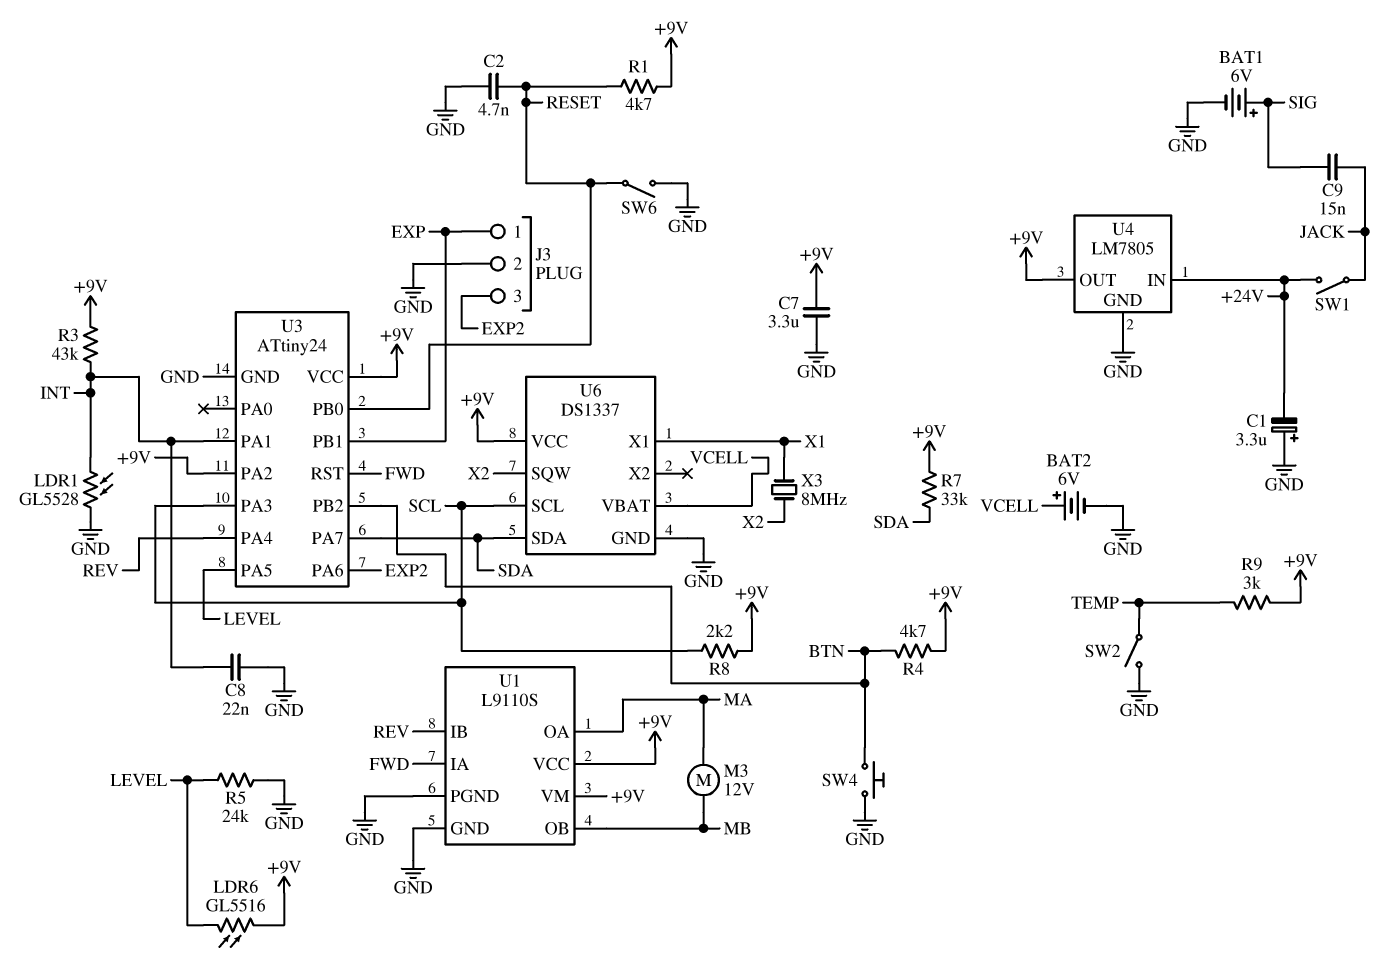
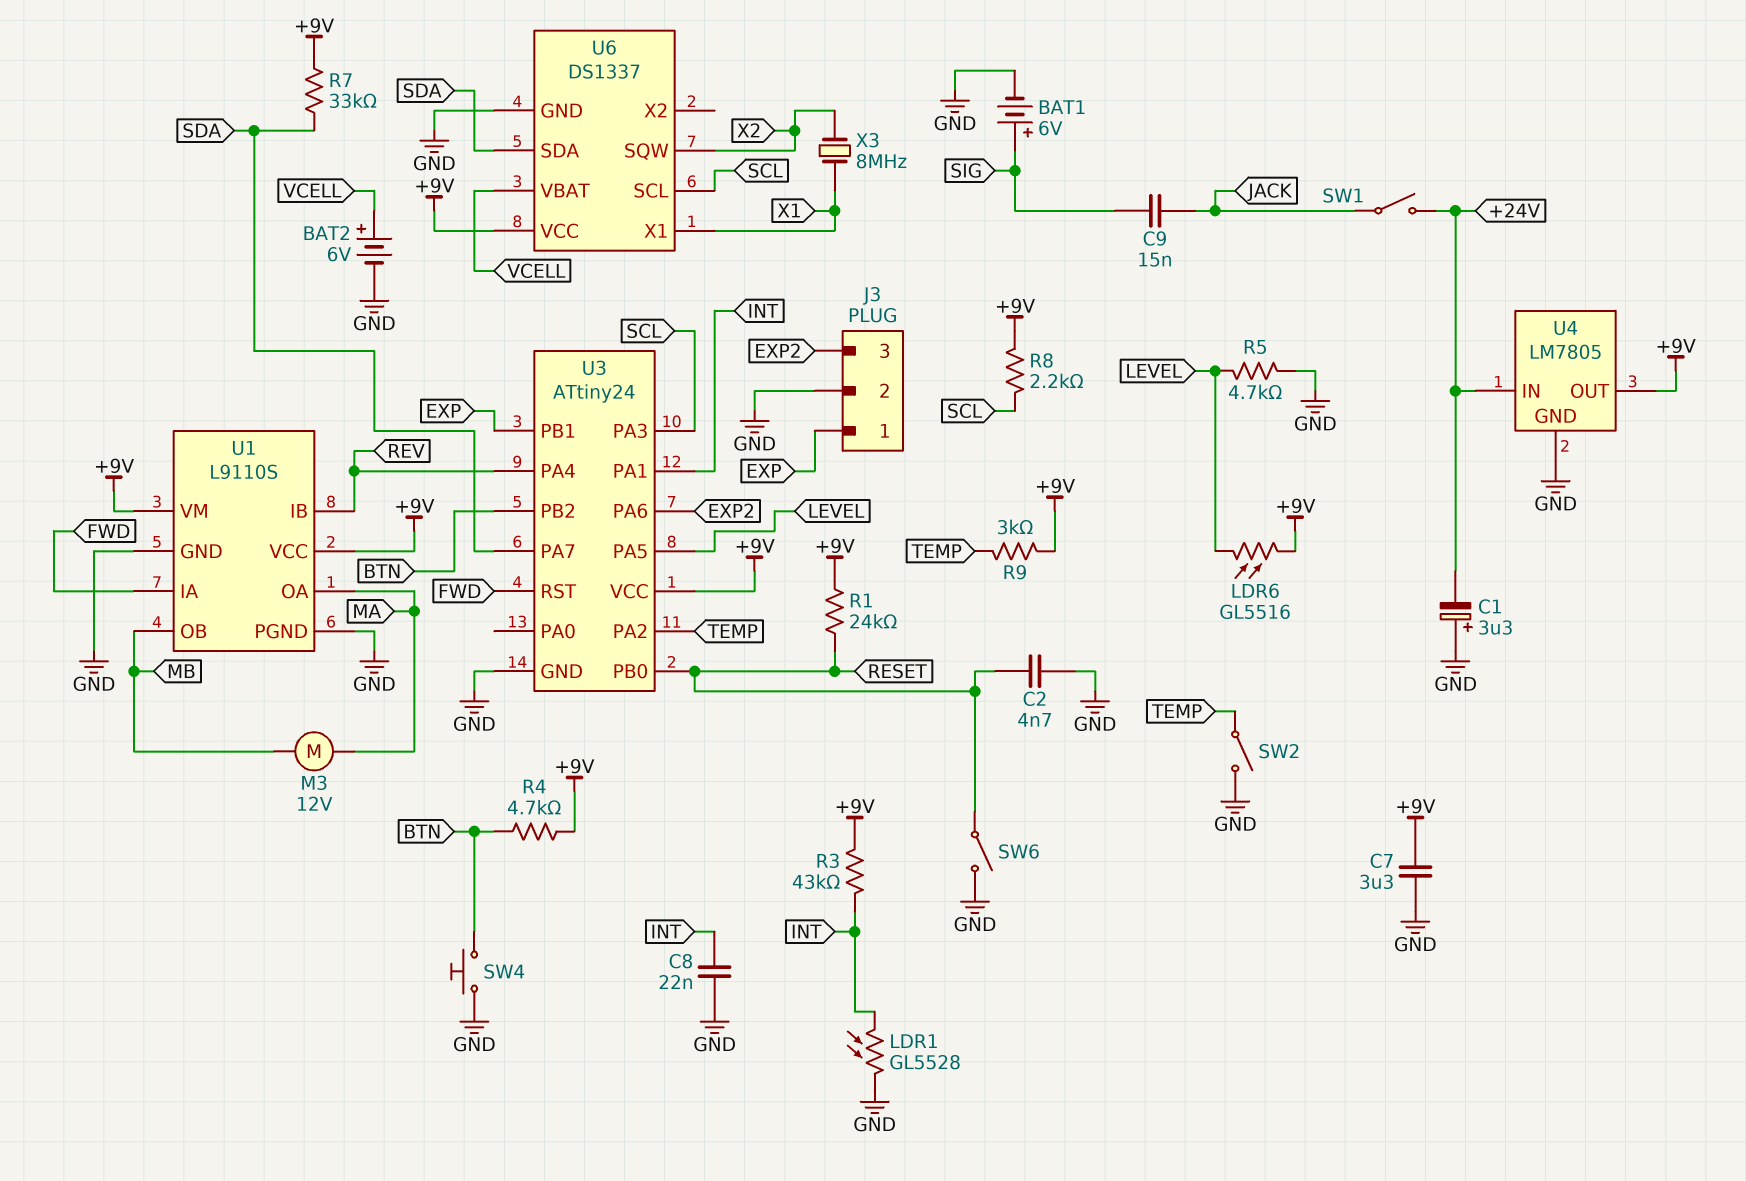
R1: 4.7k (+9V, RESET) -> 24k (+9V, RESET)
R5: 24k (GND, LEVEL) -> 4.7k (GND, LEVEL)
U3 pin PA2: +9V -> TEMP

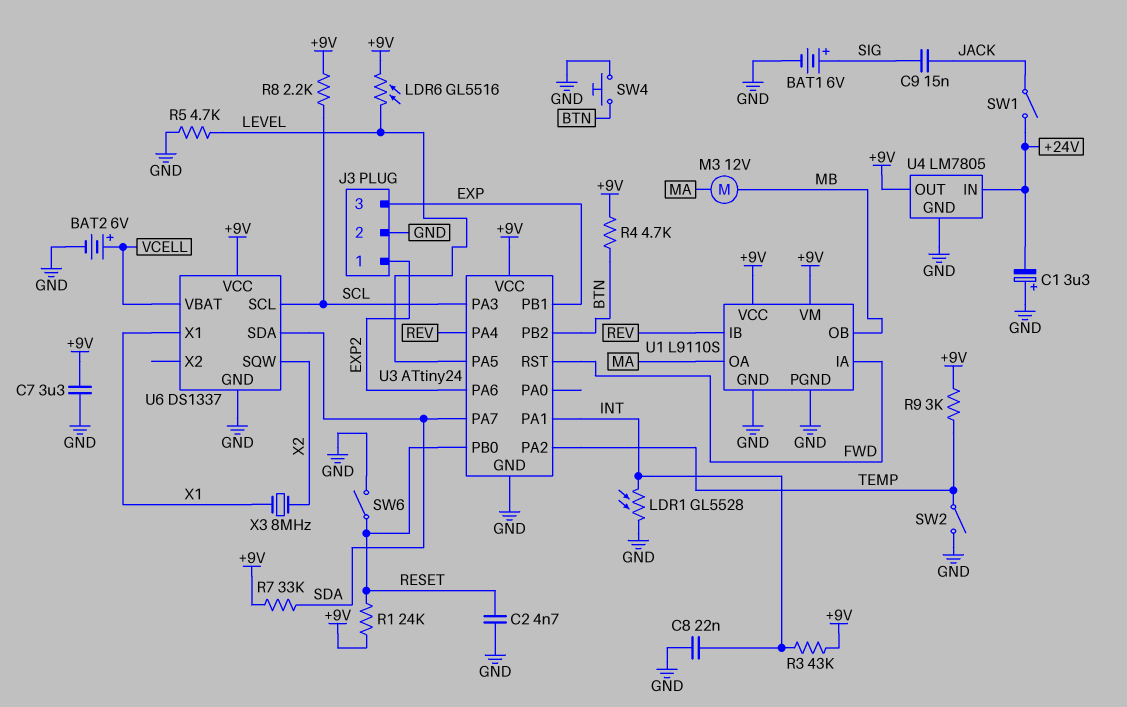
J3 pin 1: EXP -> EXP2
J3 pin 3: EXP2 -> EXP

